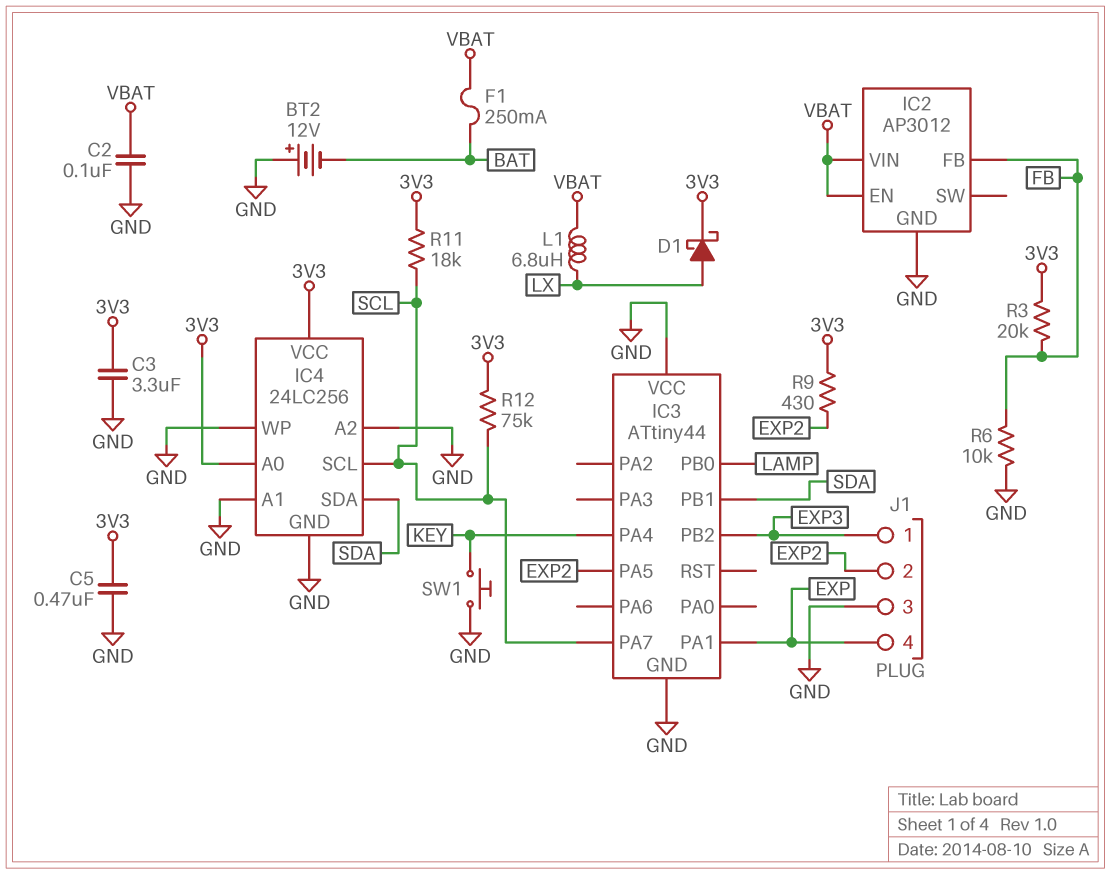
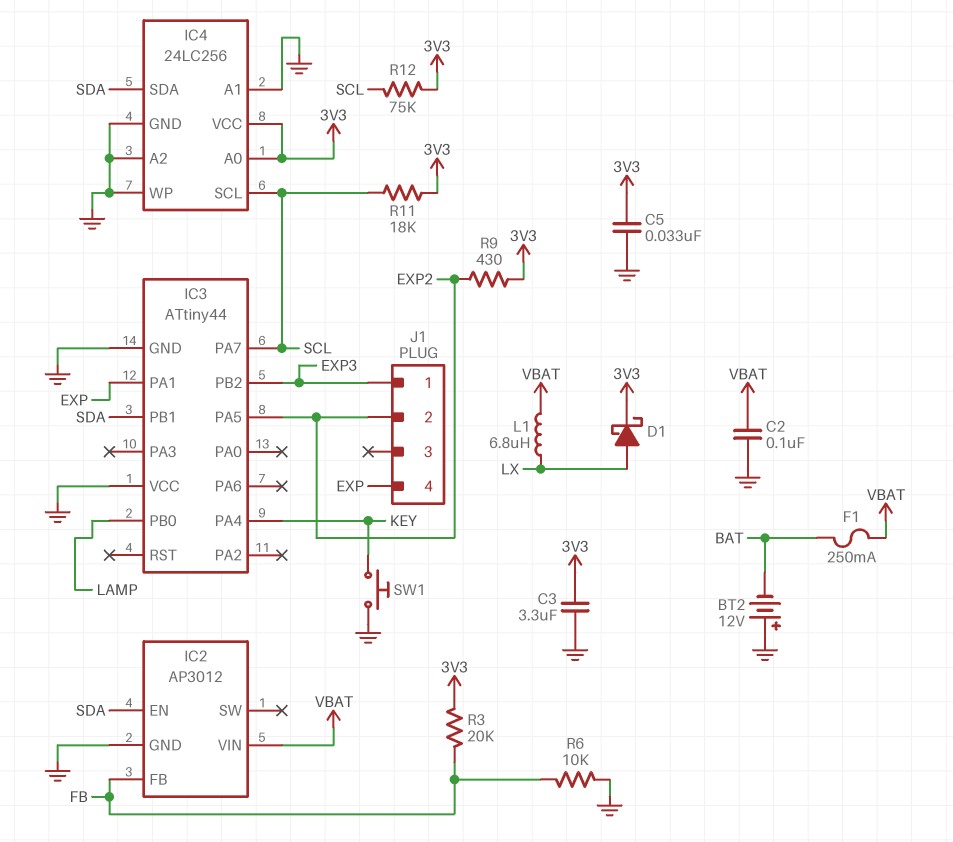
C5: 470nF (3V3, GND) -> 33nF (3V3, GND)
IC2 pin EN: VBAT -> SDA
J1 pin 3: GND -> none

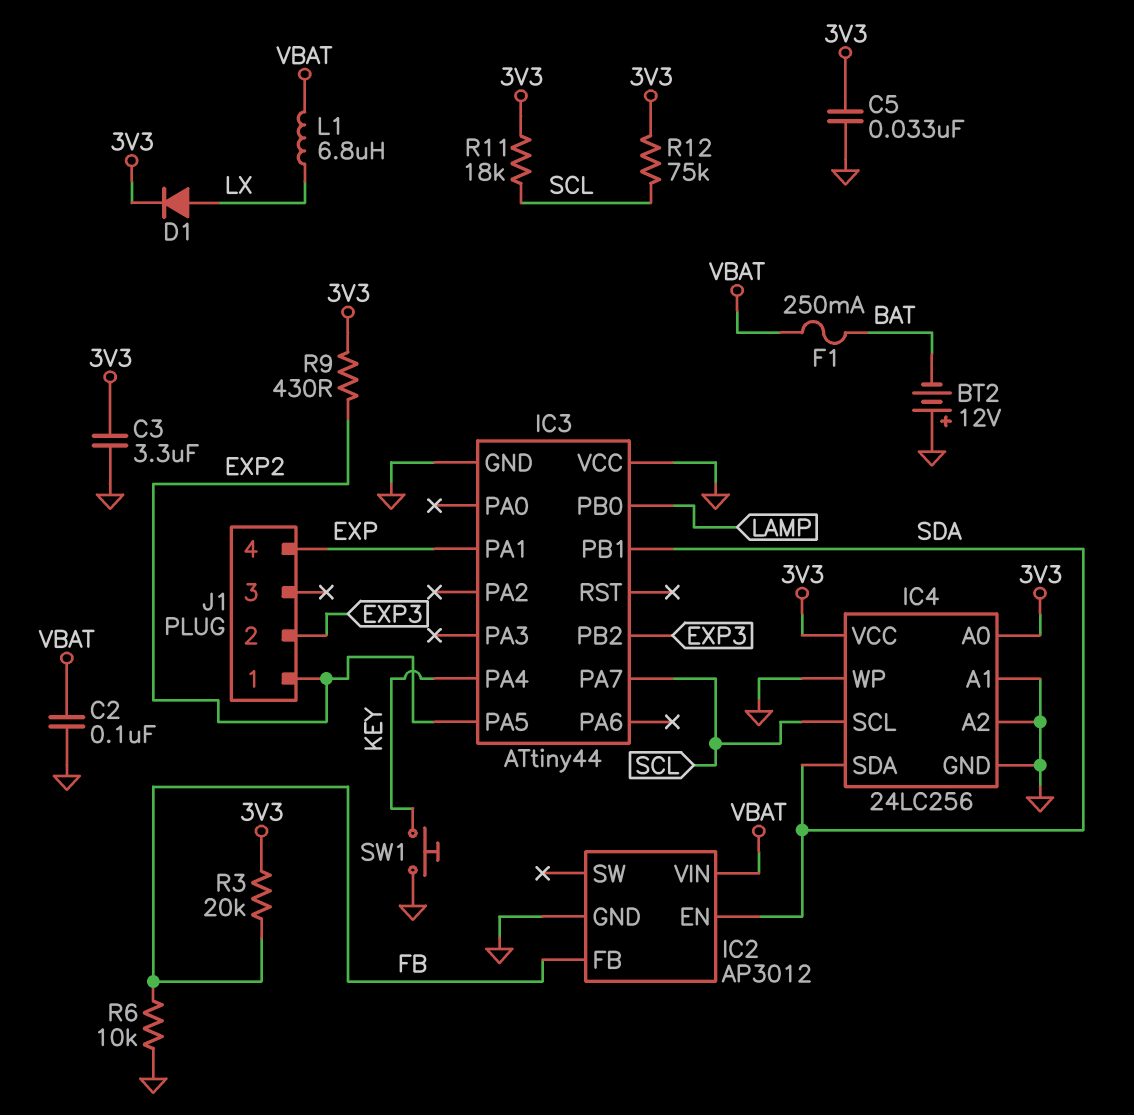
D1: schottky (A LX, K 3V3) -> diode (A LX, K 3V3)
J1 pin 1: EXP3 -> EXP2
J1 pin 2: EXP2 -> EXP3

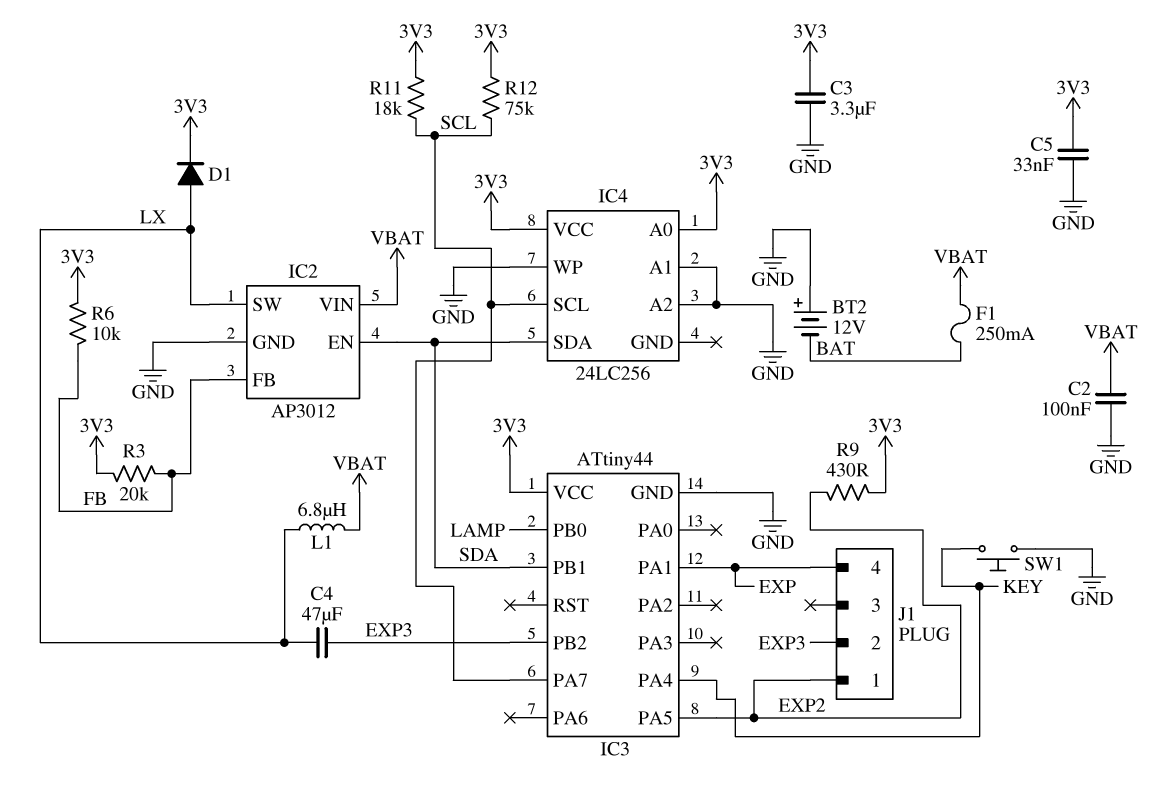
C4: none -> 47uF (EXP3, LX)
IC2 pin SW: none -> LX
IC3 pin VCC: GND -> 3V3
IC4 pin GND: GND -> none
R6: 10k (FB, GND) -> 10k (3V3, FB)

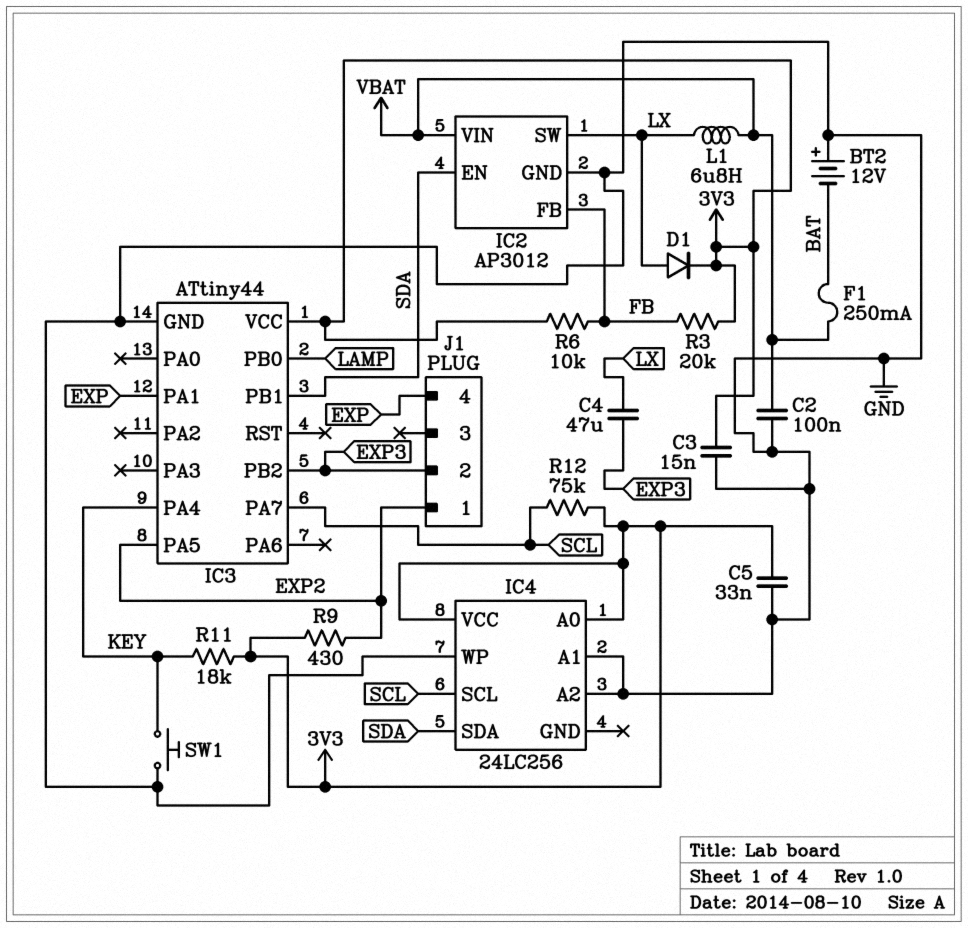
C3: 3.3uF (3V3, GND) -> 15nF (3V3, GND)
R11: 18k (3V3, SCL) -> 18k (3V3, KEY)

